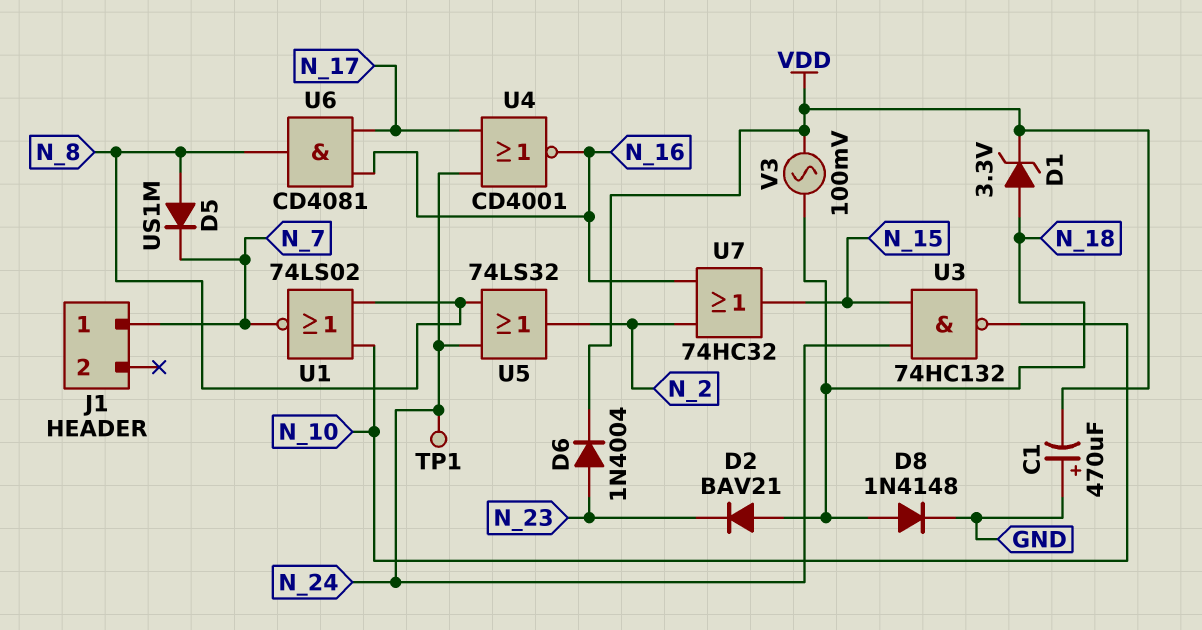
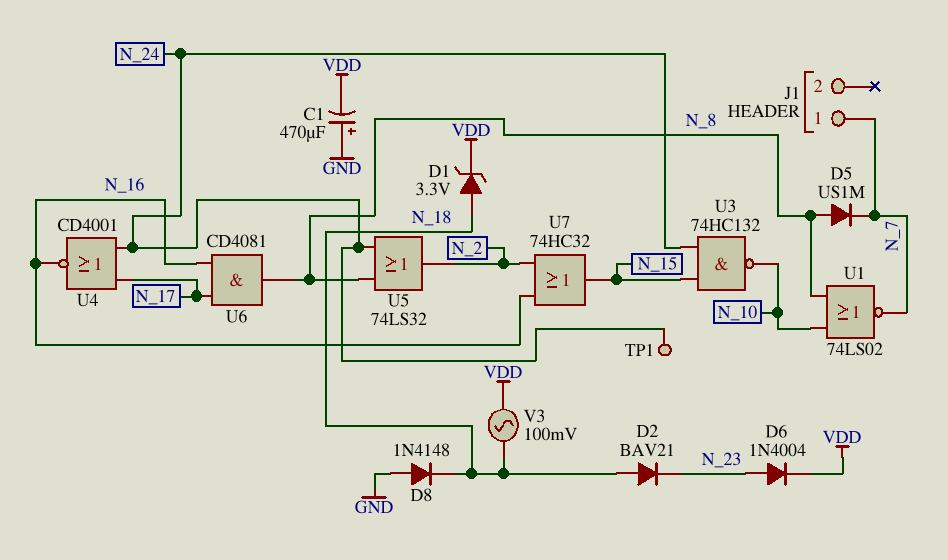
D8: diode 1N4148 (A N_18, K GND) -> diode 1N4148 (A GND, K N_18)

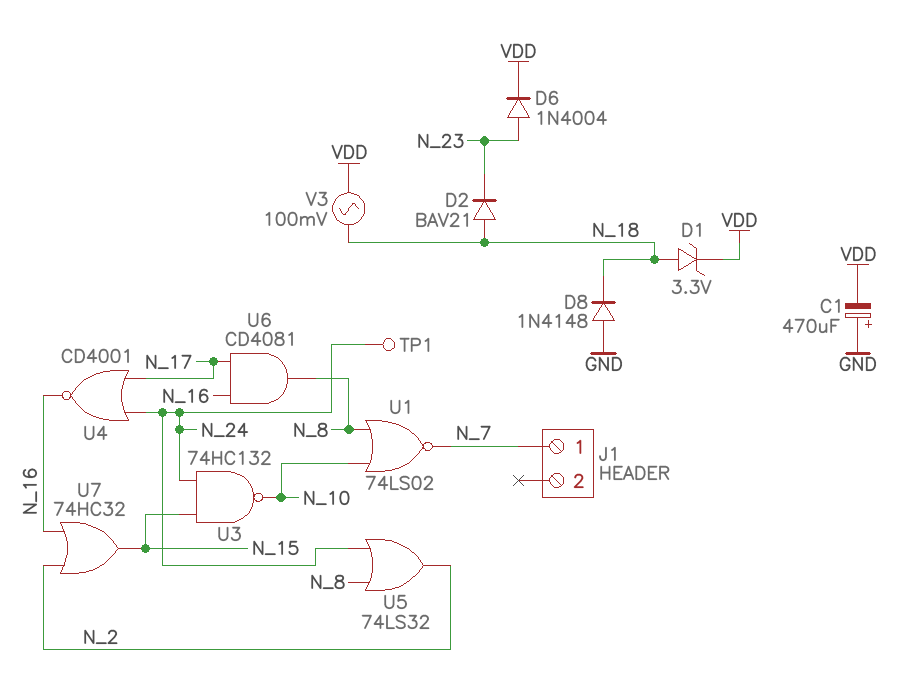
D5: diode US1M (A N_8, K N_7) -> none

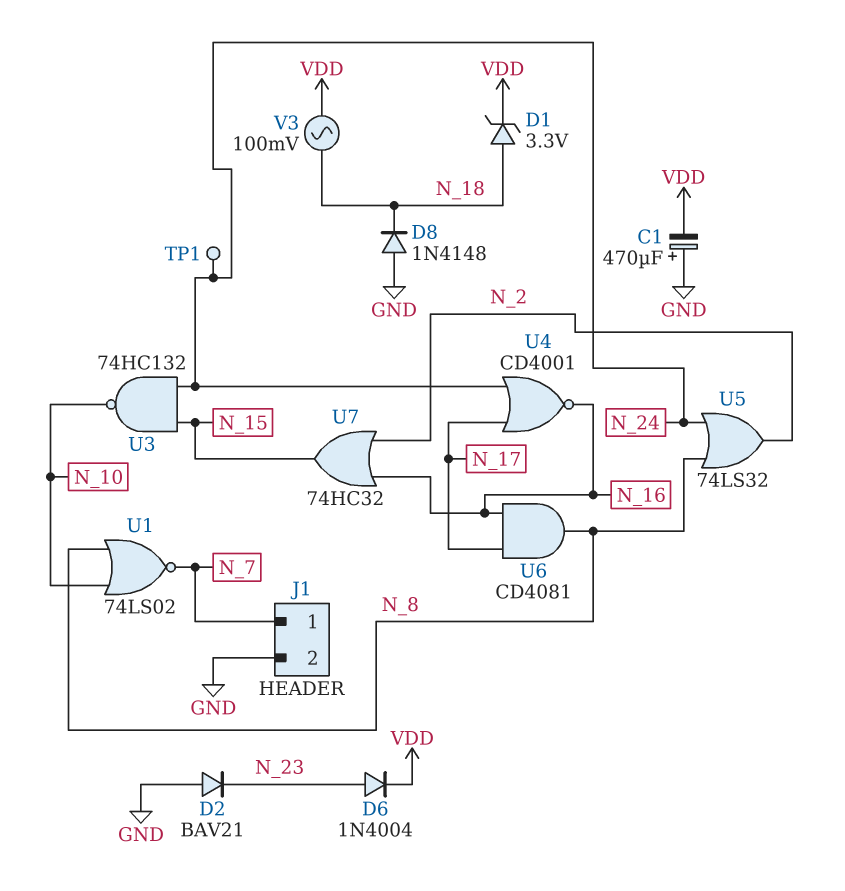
D2: diode BAV21 (A N_18, K N_23) -> diode BAV21 (A GND, K N_23)
J1 pin 2: none -> GND

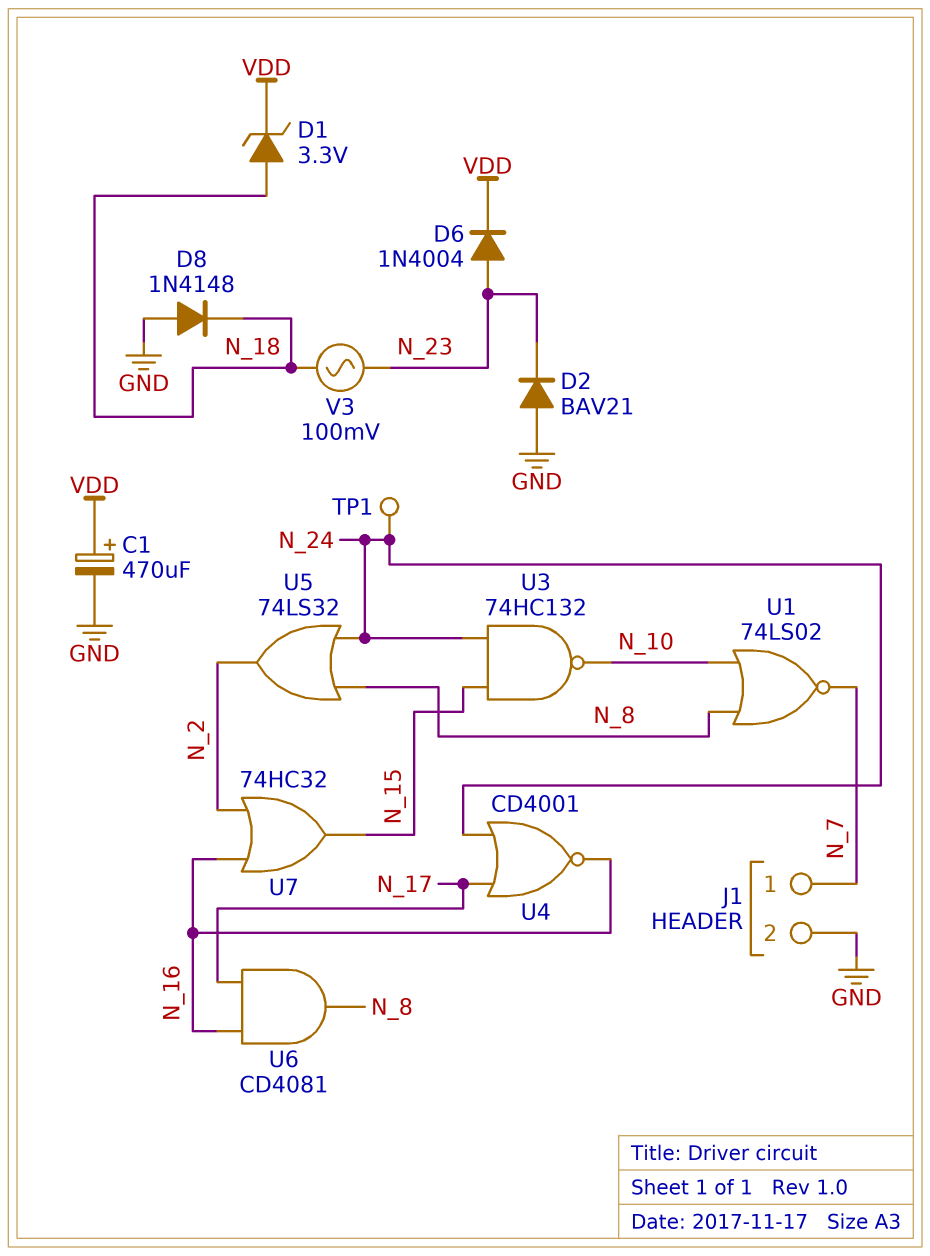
C1: 470uF (plus GND, minus VDD) -> 470uF (plus VDD, minus GND)
V3: AC 100mV (N_18, VDD) -> AC 100mV (N_18, N_23)

